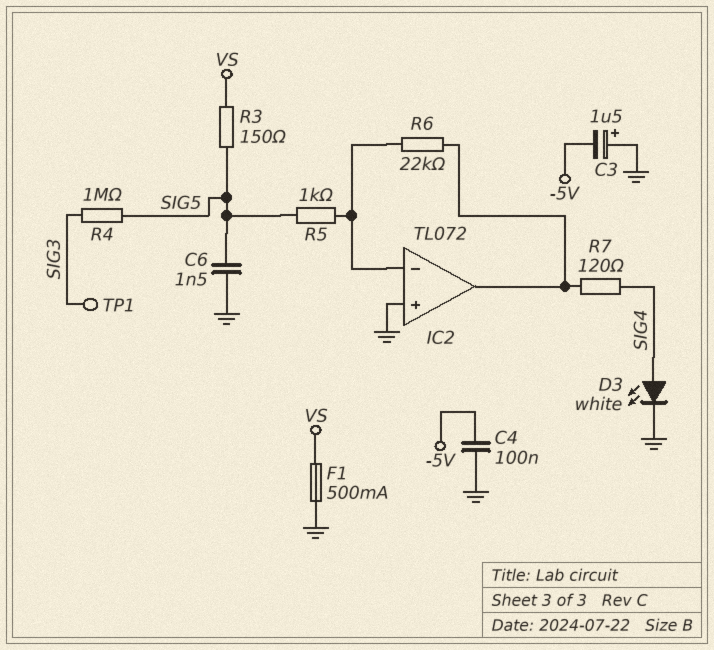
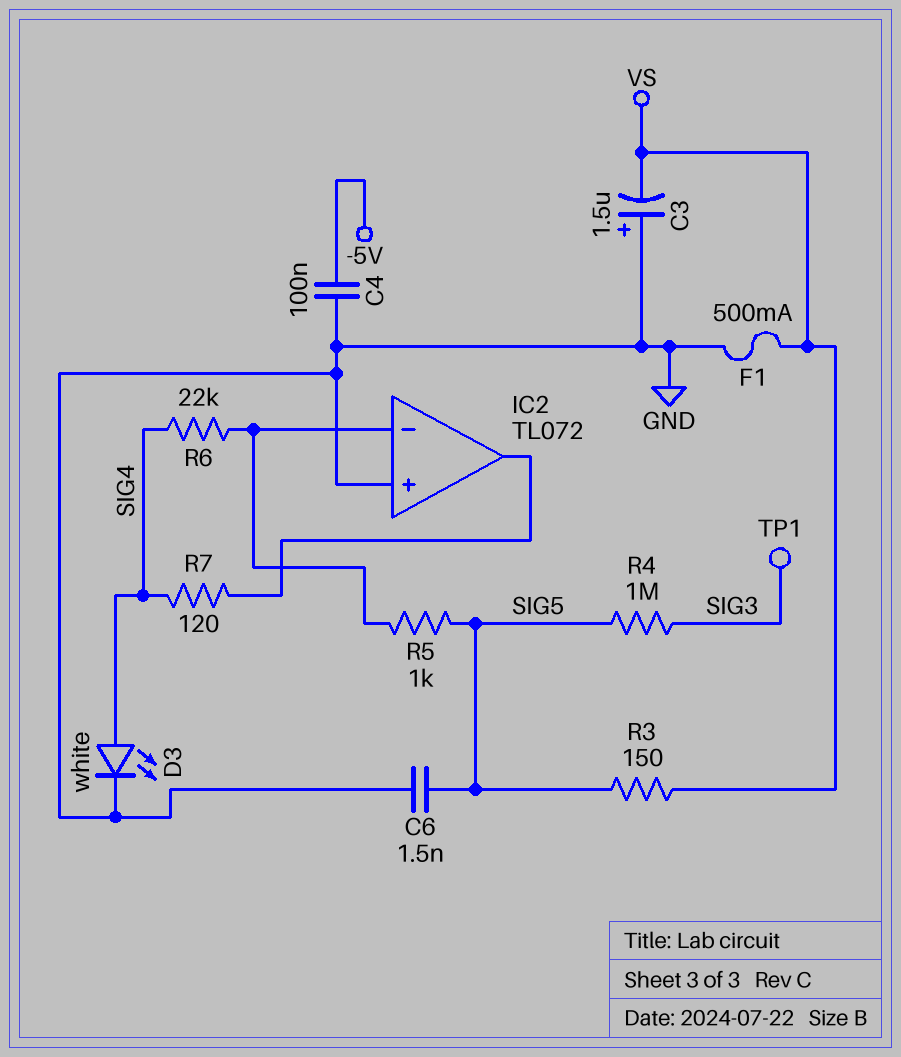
C3: 1.5uF (plus GND, minus -5V) -> 1.5uF (plus GND, minus VS)
R6: 22k (IC2/in-, IC2/out) -> 22k (IC2/in-, SIG4)

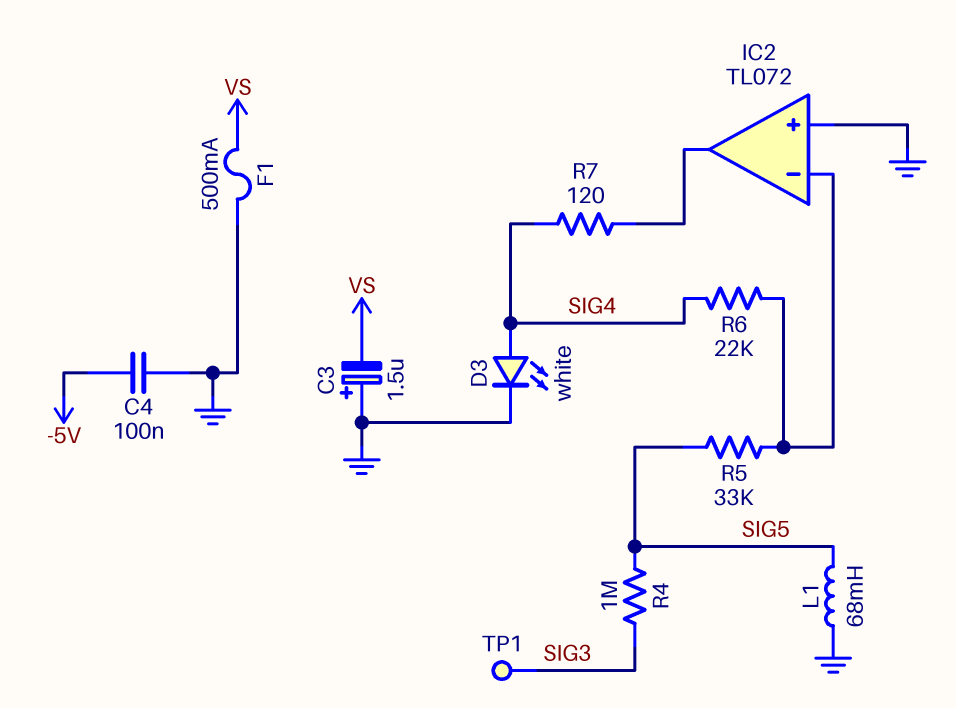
C6: 1.5nF (GND, SIG5) -> none
L1: none -> 68mH (GND, SIG5)
R3: 150 (SIG5, VS) -> none
R5: 1k (IC2/in-, SIG5) -> 33k (IC2/in-, SIG5)

